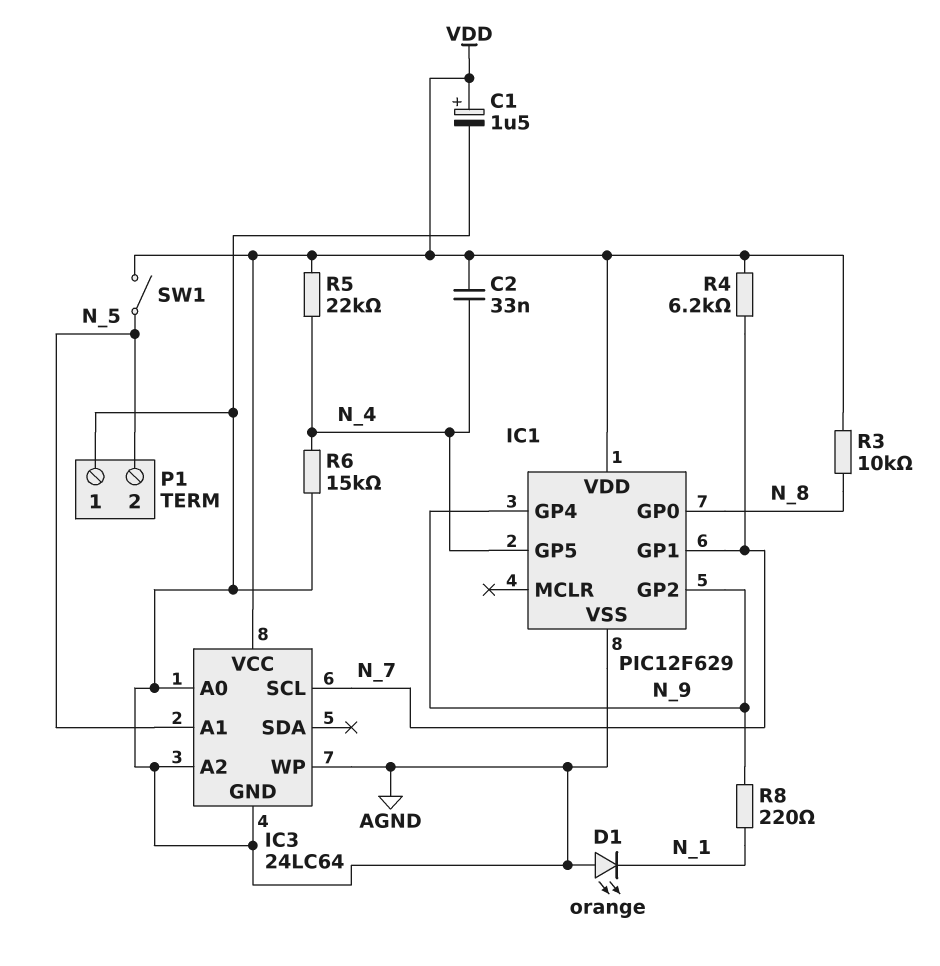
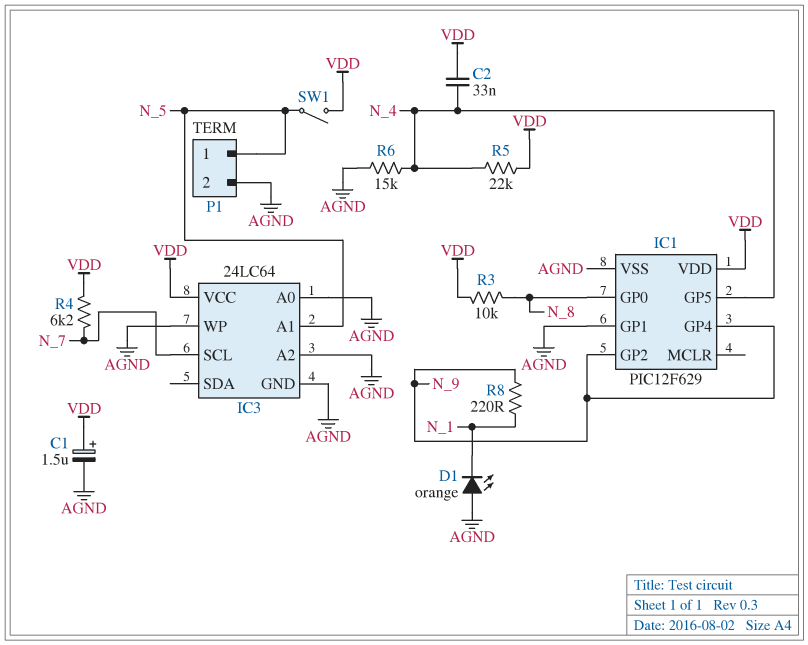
IC1 pin GP1: N_7 -> AGND
P1 pin 1: AGND -> N_5
P1 pin 2: N_5 -> AGND

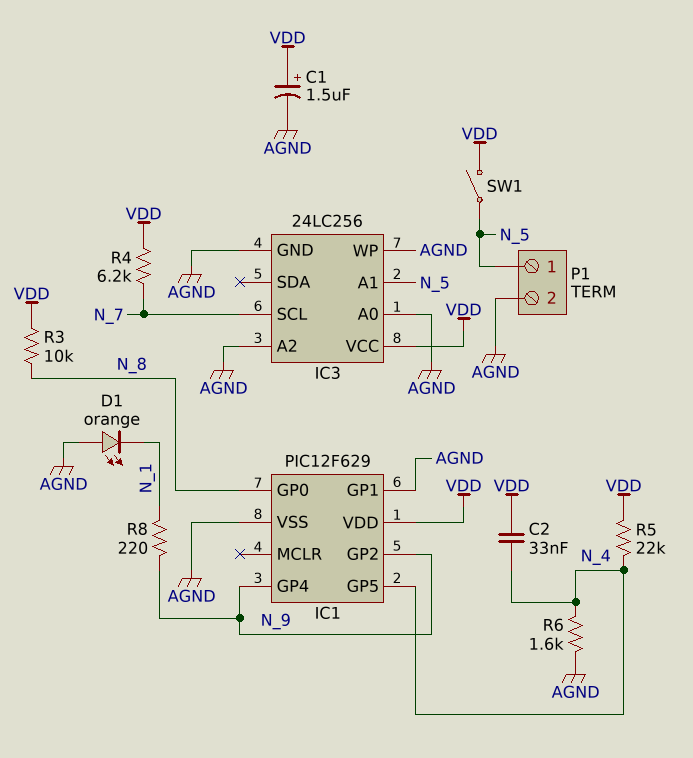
IC3: 24LC64 -> 24LC256
R6: 15k (AGND, N_4) -> 1.6k (AGND, N_4)

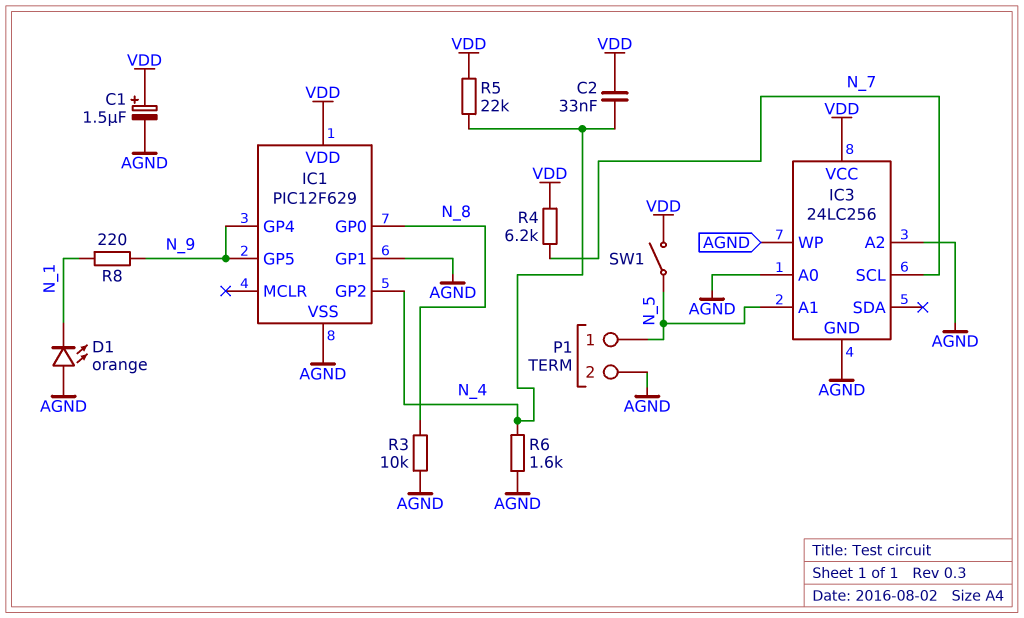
IC1 pin GP2: N_9 -> N_4
IC1 pin GP5: N_4 -> N_9
R3: 10k (N_8, VDD) -> 10k (AGND, N_8)

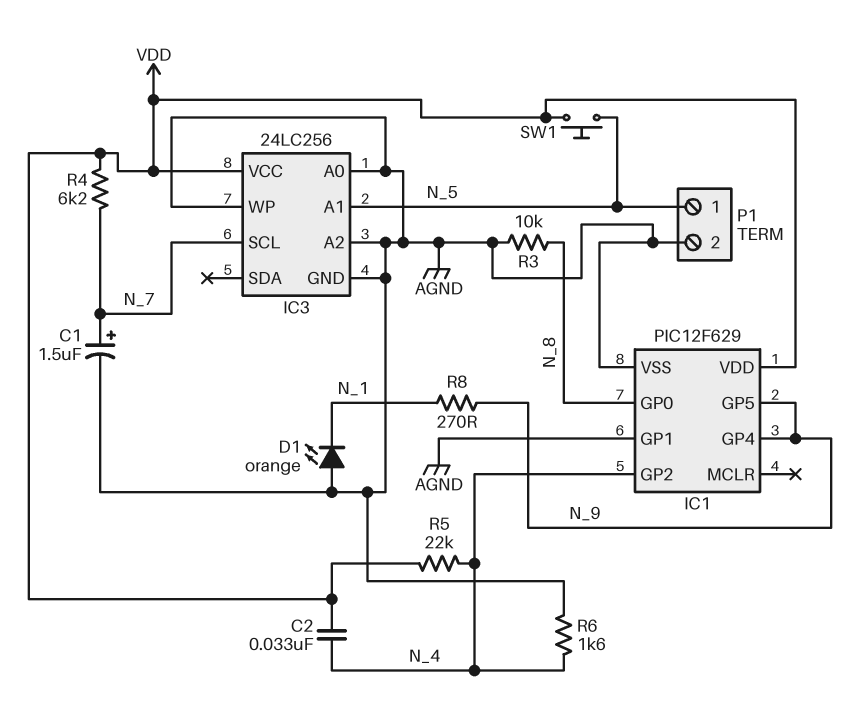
C1: 1.5uF (plus VDD, minus AGND) -> 1.5uF (plus N_7, minus AGND)
R8: 220 (N_1, N_9) -> 270 (N_1, N_9)
SW1: switch (N_5, VDD) -> button (N_5, VDD)

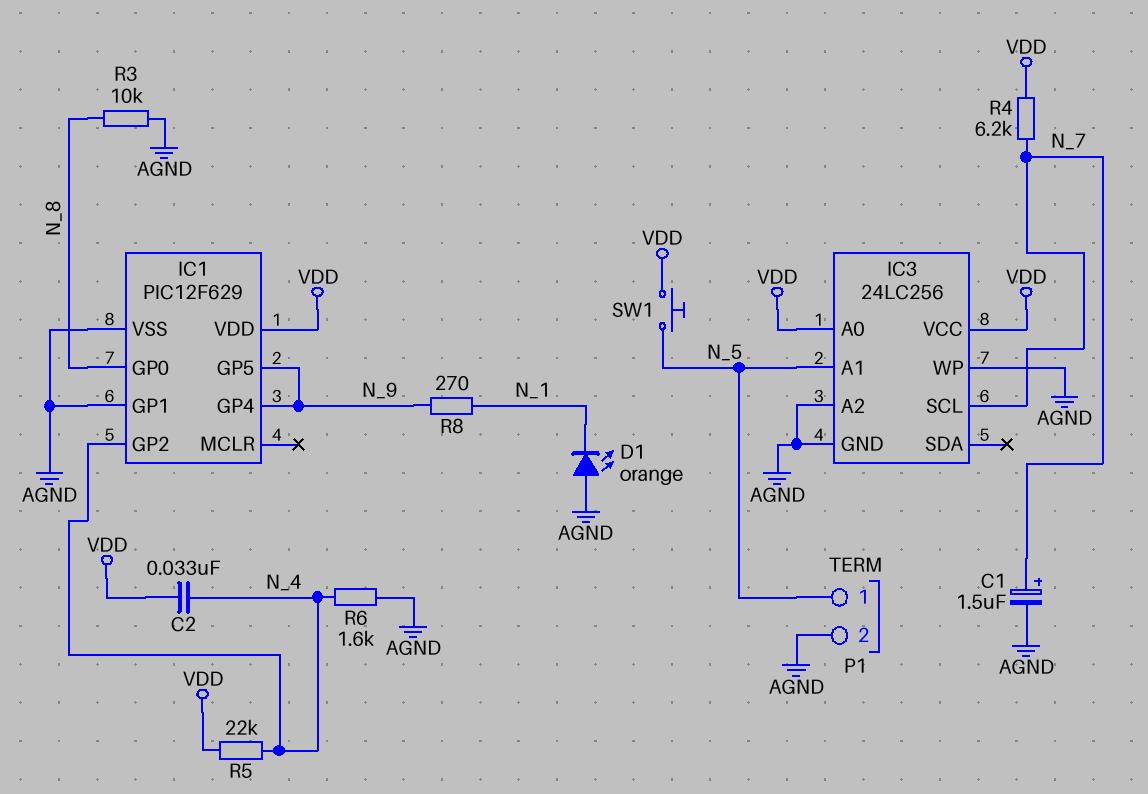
IC3 pin A0: AGND -> VDD

